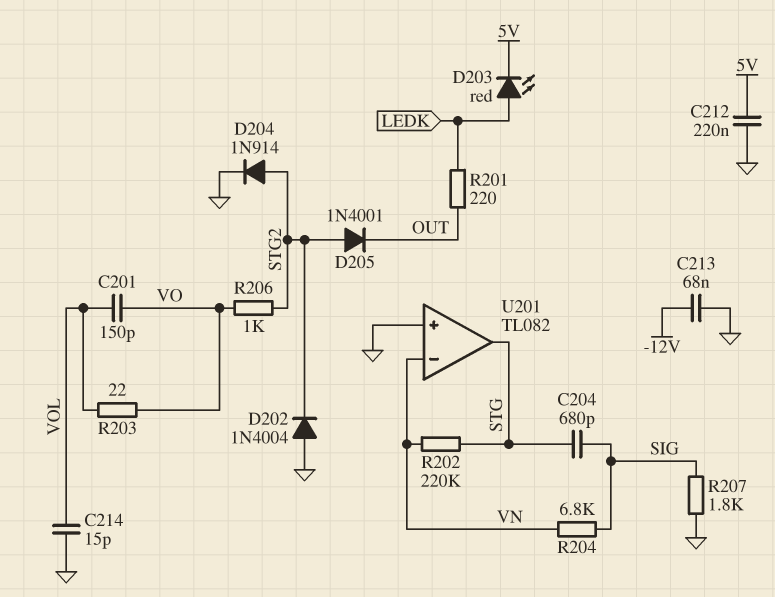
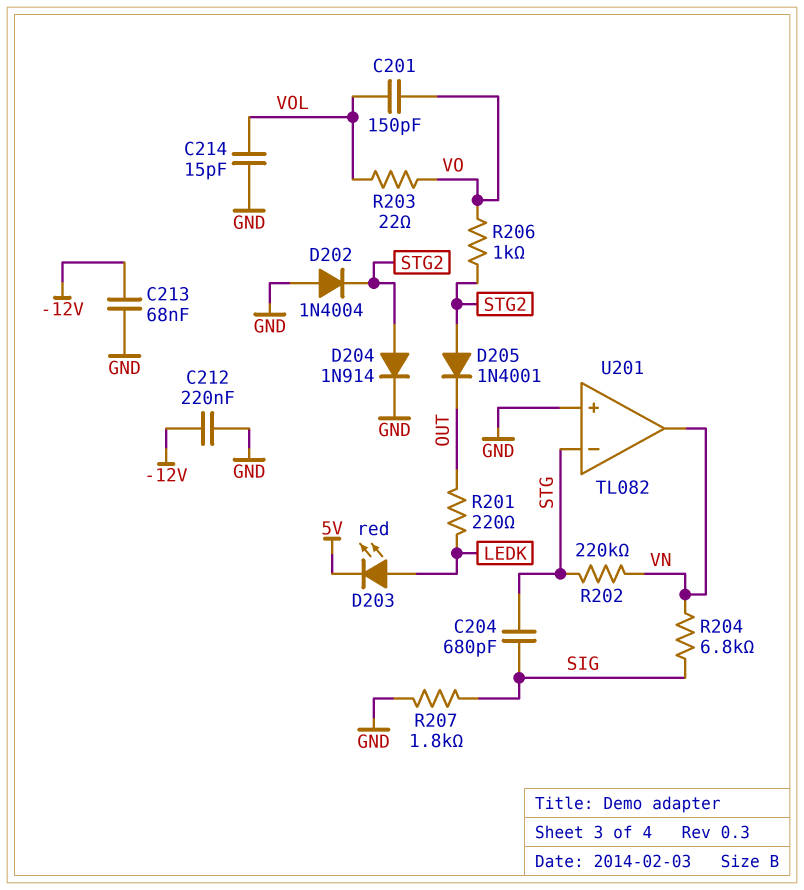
C212: 220nF (5V, GND) -> 220nF (-12V, GND)
U201 pin in-: VN -> STG
U201 pin out: STG -> VN

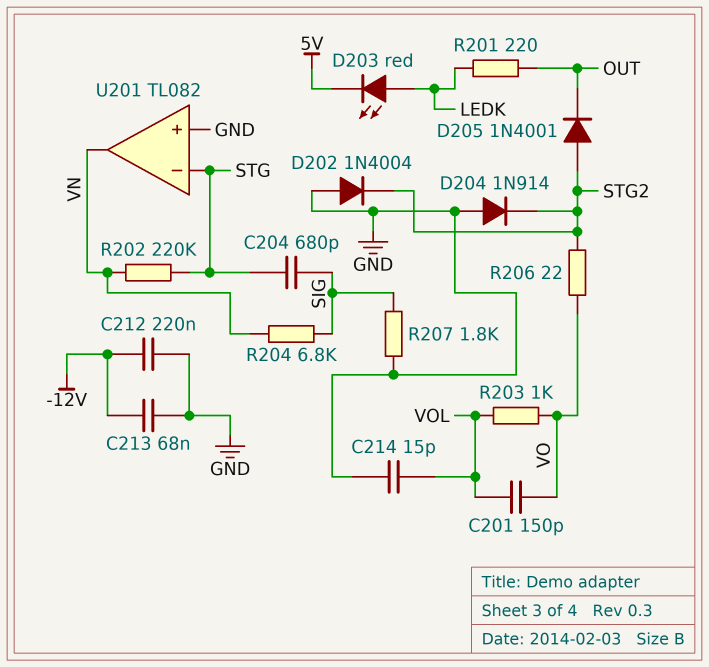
D204: diode 1N914 (A STG2, K GND) -> diode 1N914 (A GND, K STG2)
R203: 22 (VO, VOL) -> 1k (VO, VOL)
R206: 1k (STG2, VO) -> 22 (STG2, VO)

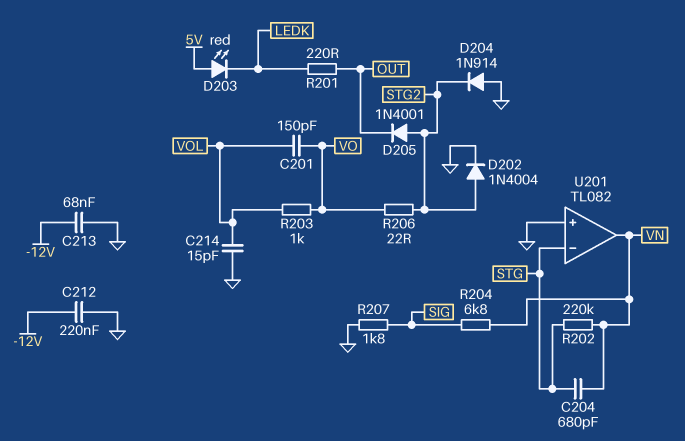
C204: 680pF (SIG, STG) -> 680pF (STG, VN)
D202: diode 1N4004 (A GND, K STG2) -> diode 1N4004 (A STG2, K GND)
D203: LED red (A LEDK, K 5V) -> LED red (A 5V, K LEDK)

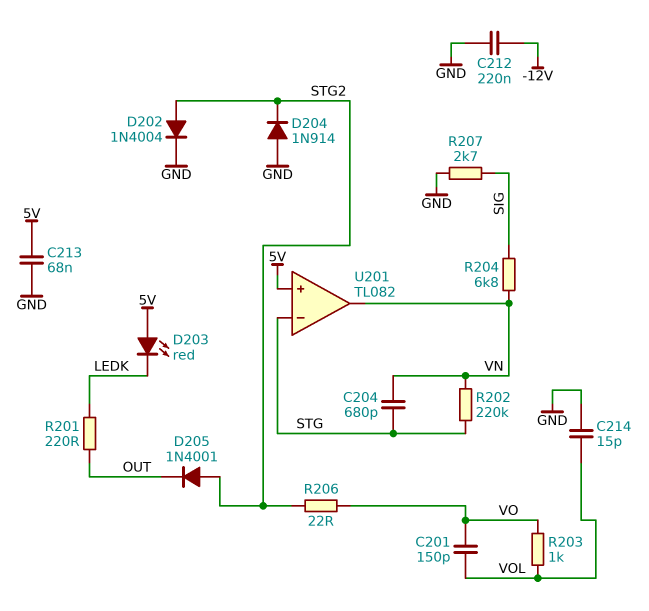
C213: 68nF (-12V, GND) -> 68nF (5V, GND)
R207: 1.8k (GND, SIG) -> 2.7k (GND, SIG)
U201 pin in+: GND -> 5V

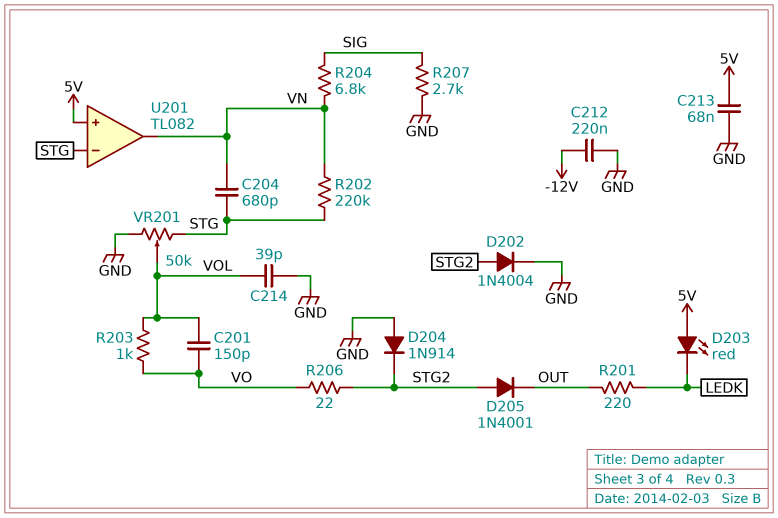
C214: 15pF (GND, VOL) -> 39pF (GND, VOL)
VR201: none -> 50k (GND, STG, wiper VOL)

